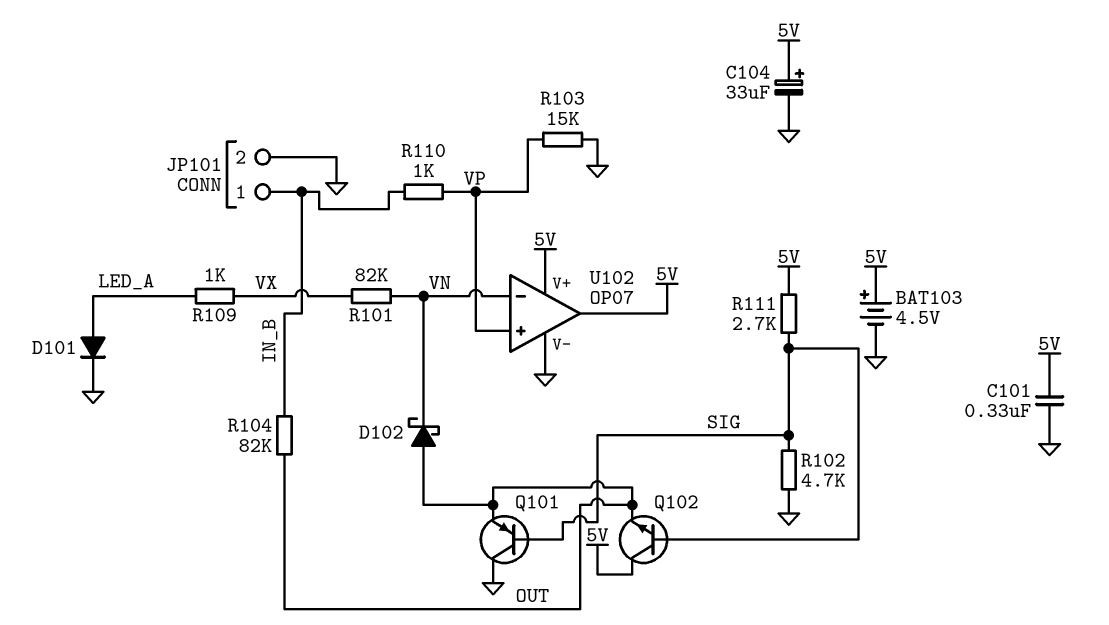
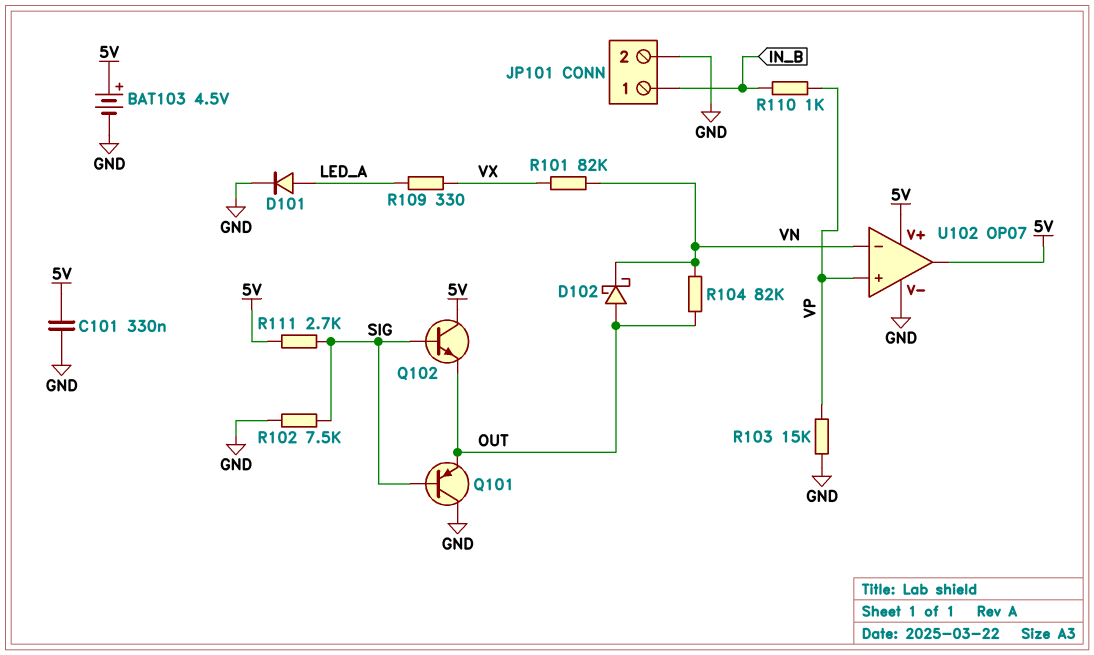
C104: 33uF (plus 5V, minus GND) -> none
R102: 4.7k (GND, SIG) -> 7.5k (GND, SIG)
R104: 82k (IN_B, OUT) -> 82k (OUT, VN)
R109: 1k (LED_A, VX) -> 330 (LED_A, VX)

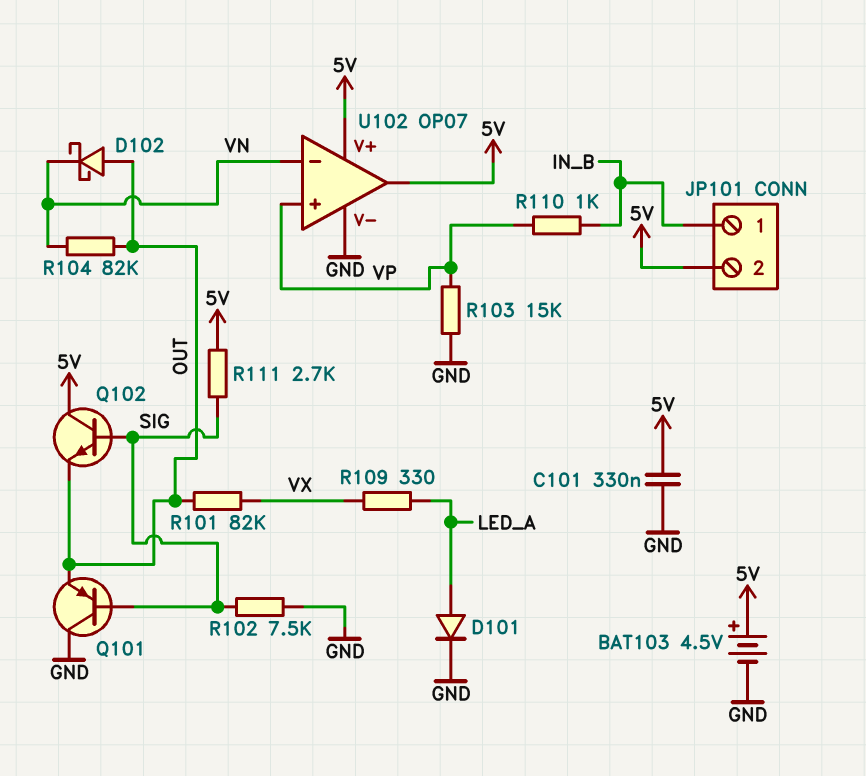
JP101 pin 2: GND -> 5V
R101: 82k (VN, VX) -> 82k (OUT, VX)

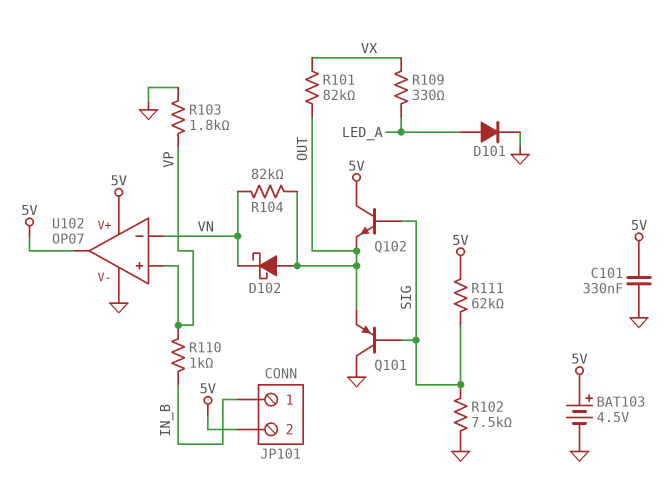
R103: 15k (GND, VP) -> 1.8k (GND, VP)
R111: 2.7k (5V, SIG) -> 62k (5V, SIG)

